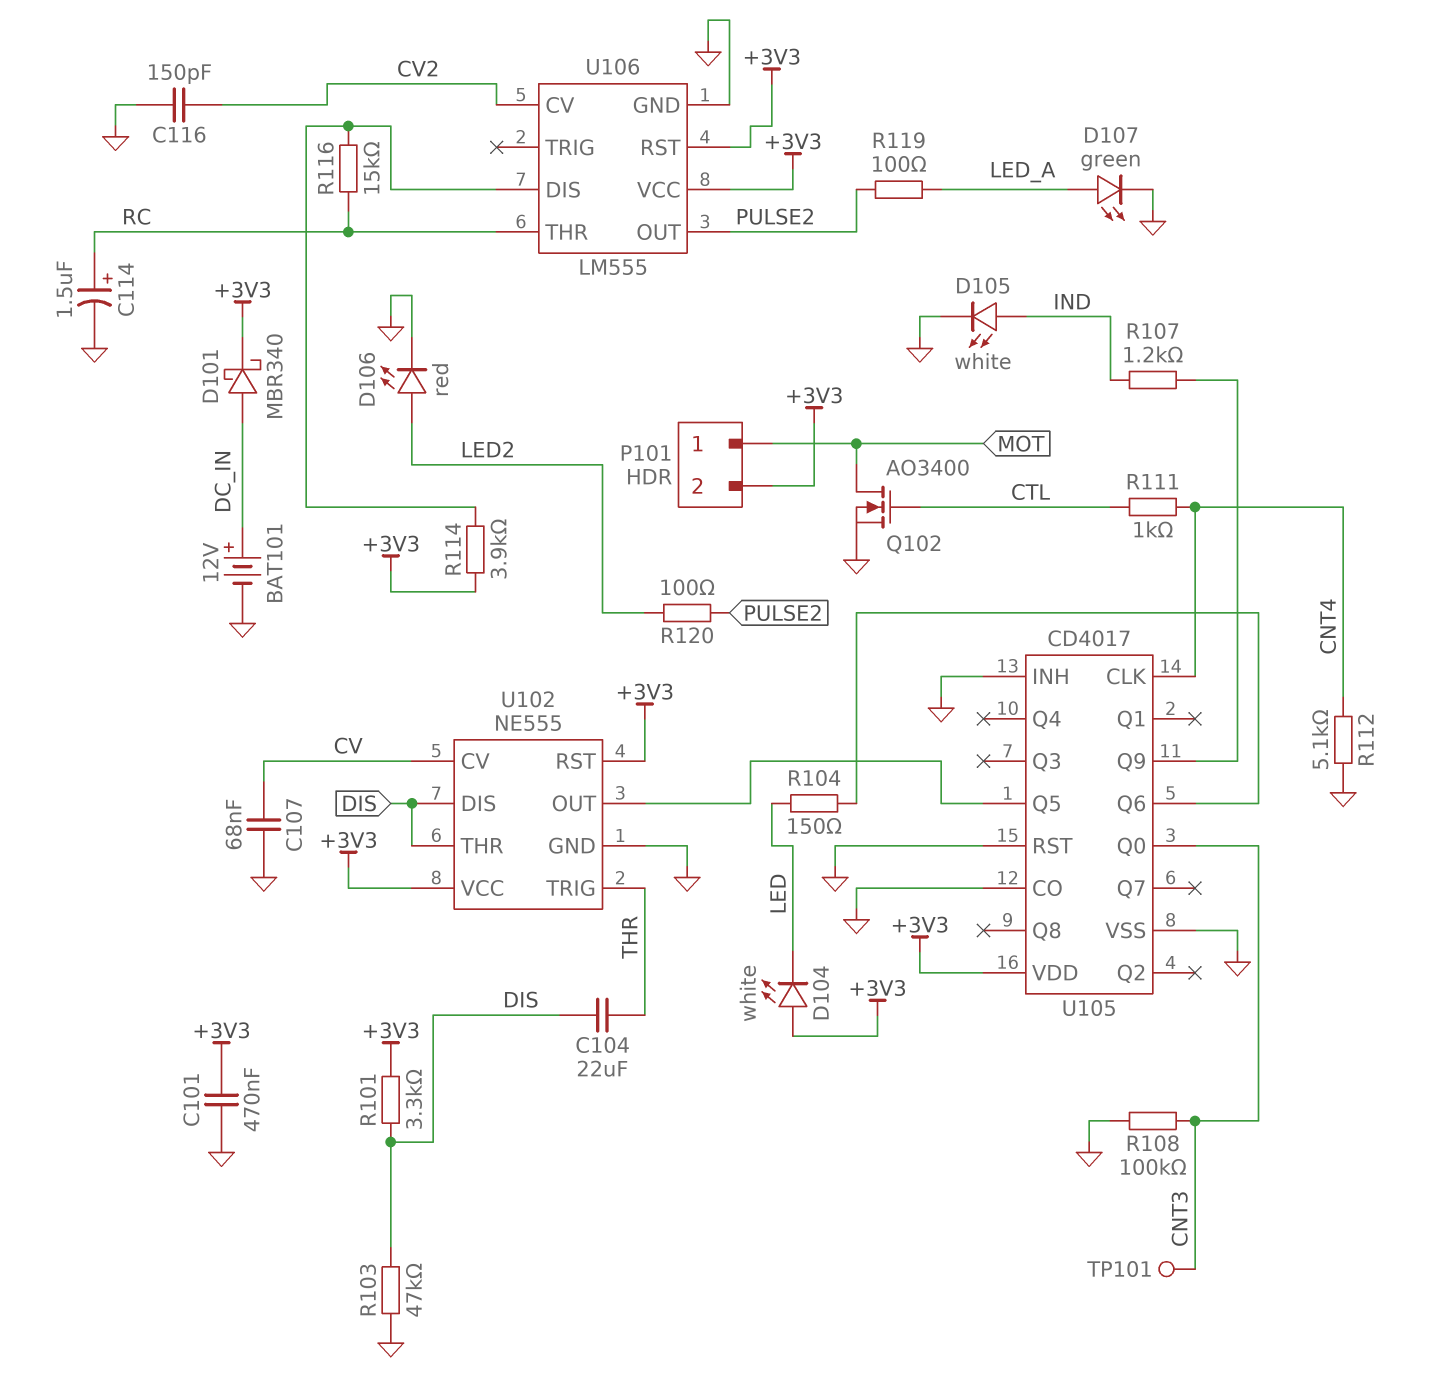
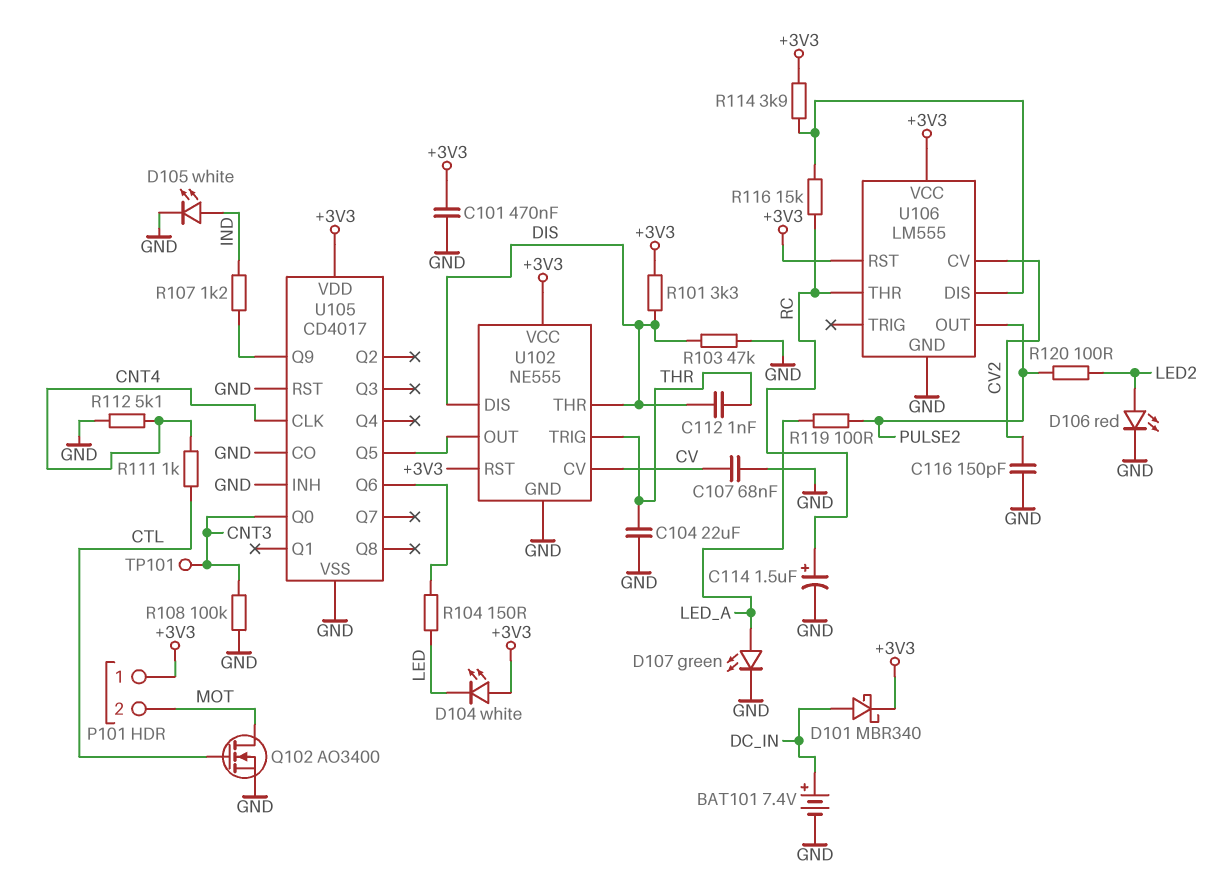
BAT101: 12V (plus DC_IN, minus GND) -> 7.4V (plus DC_IN, minus GND)
C104: 22uF (DIS, THR) -> 22uF (GND, THR)
C112: none -> 1nF (DIS, THR)
P101 pin 1: MOT -> +3V3
P101 pin 2: +3V3 -> MOT

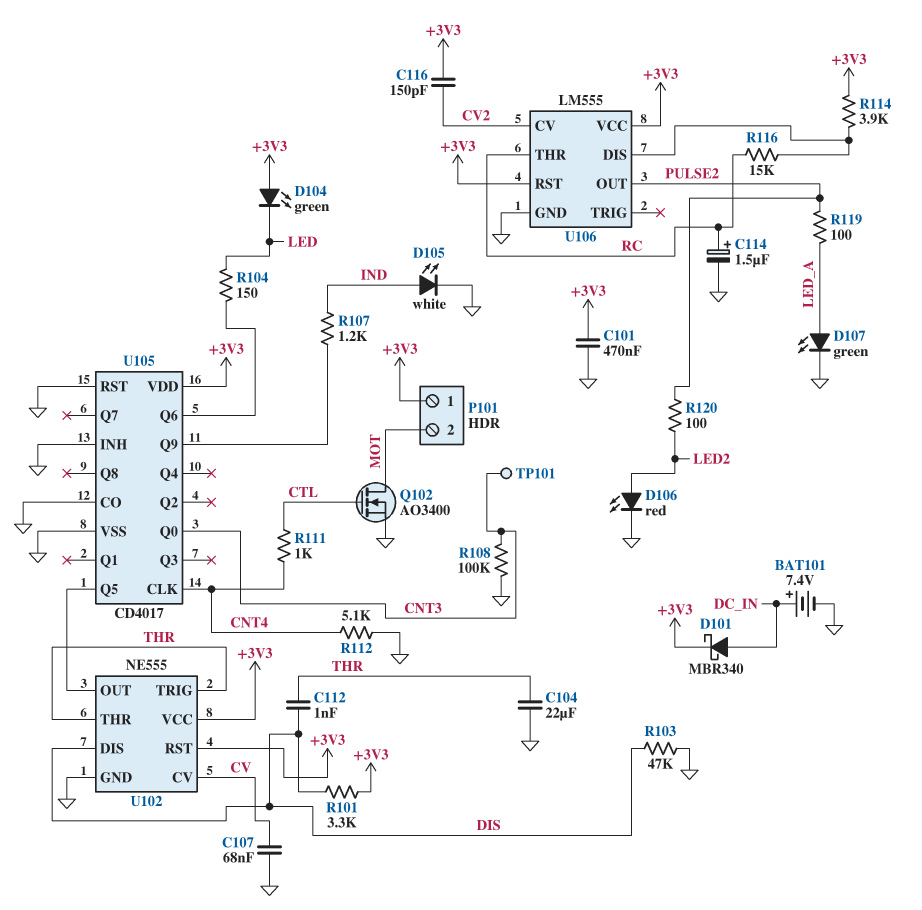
C116: 150pF (CV2, GND) -> 150pF (+3V3, CV2)
D104: LED white (A +3V3, K LED) -> LED green (A +3V3, K LED)
U102 pin THR: DIS -> THR

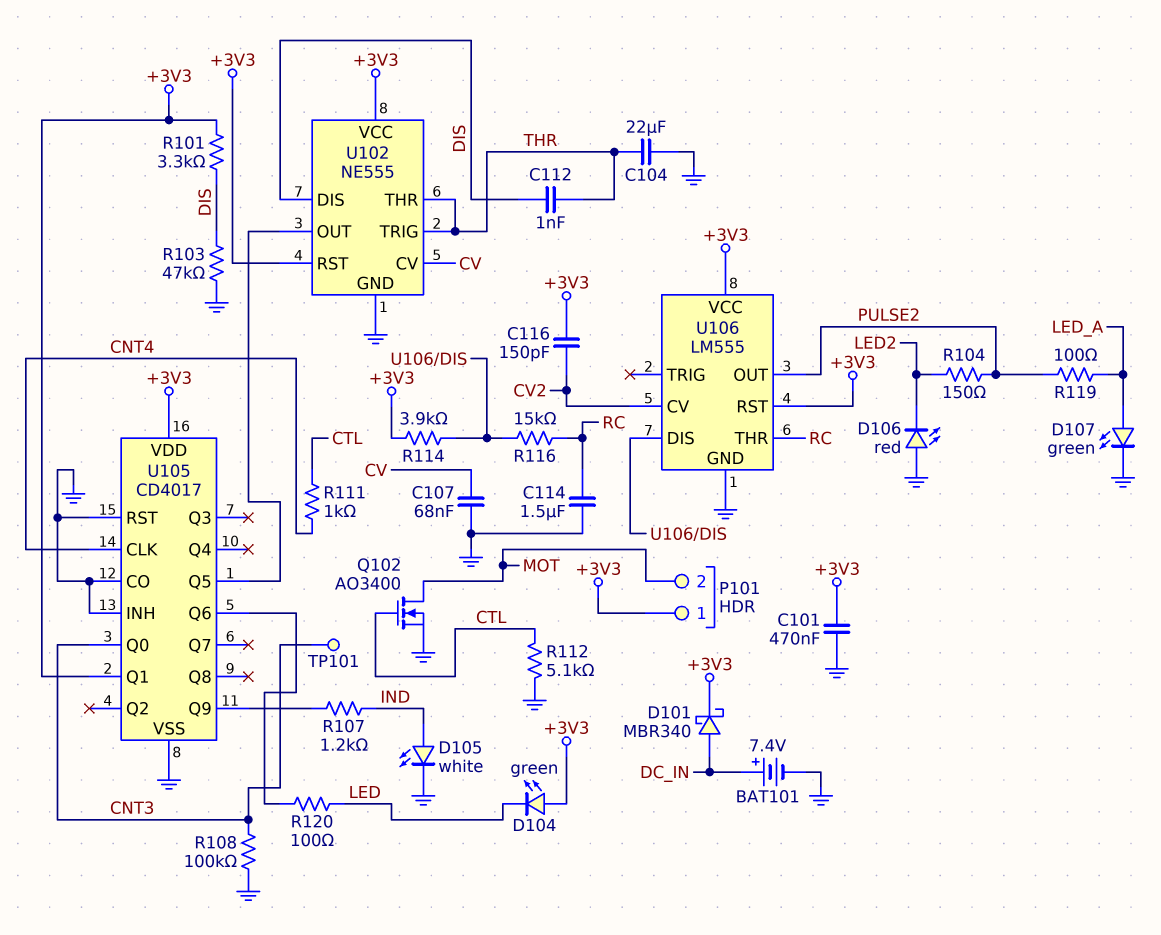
C114: 1.5uF (plus RC, minus GND) -> 1.5uF (GND, RC)
D106: LED red (A LED2, K GND) -> LED red (A GND, K LED2)
R104: 150 (LED, U105/Q6) -> 150 (LED2, PULSE2)
R112: 5.1k (CNT4, GND) -> 5.1k (CTL, GND)
R120: 100 (LED2, PULSE2) -> 100 (LED, U105/Q6)
U105 pin Q1: none -> +3V3

